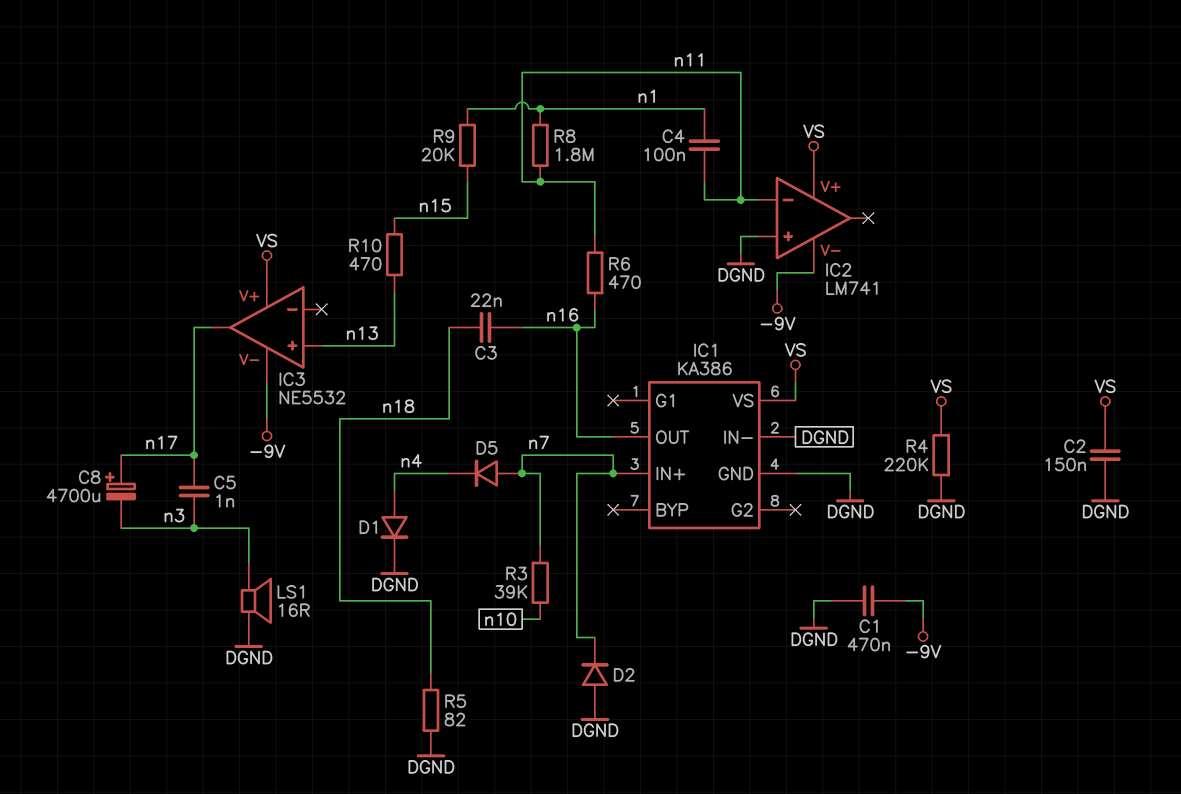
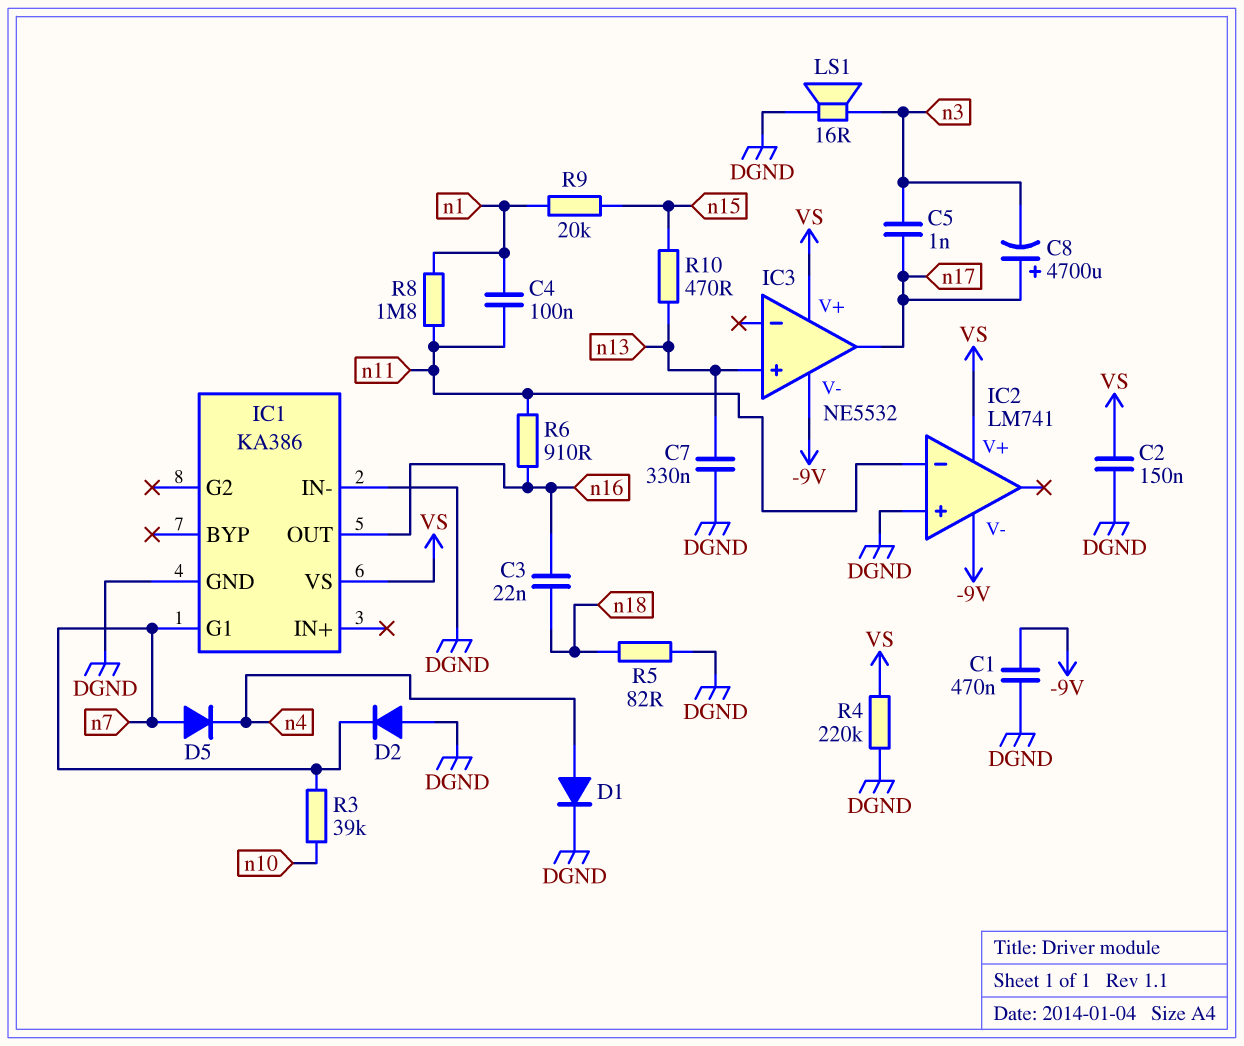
C7: none -> 330nF (DGND, n13)
IC1 pin G1: none -> n7
IC1 pin IN+: n7 -> none
R6: 470 (n11, n16) -> 910 (n11, n16)

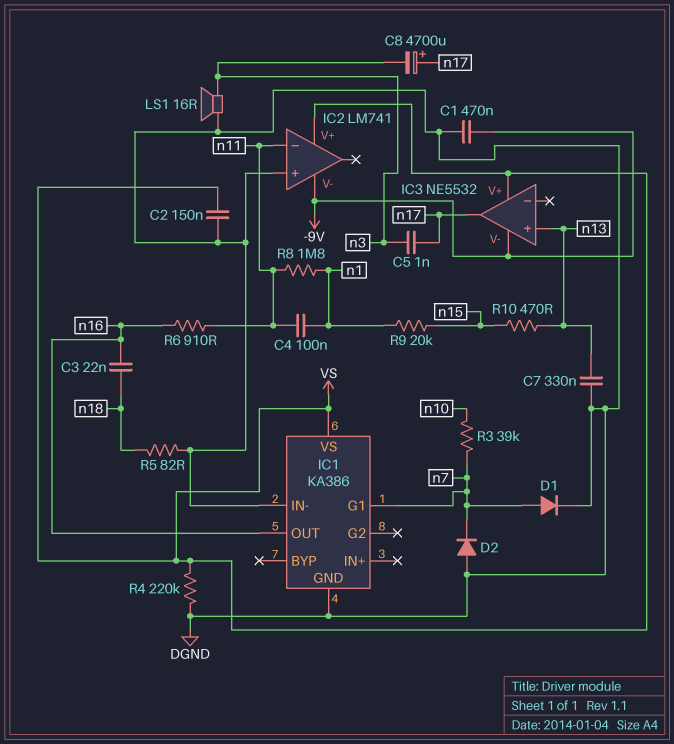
D1: diode (A n4, K DGND) -> diode (A n7, K DGND)
D5: diode (A n7, K n4) -> none

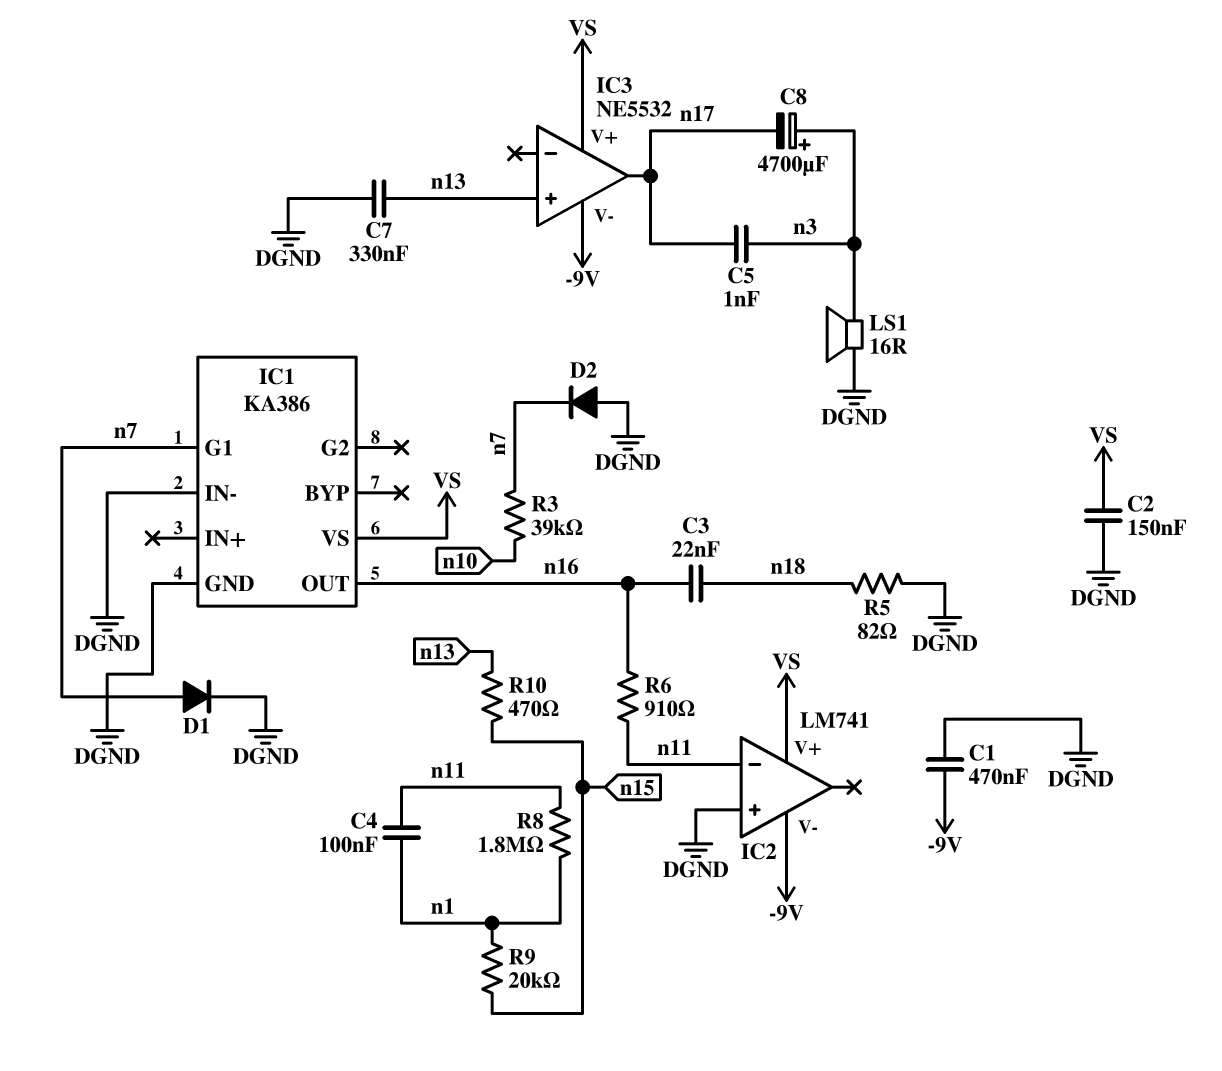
C8: 4700uF (plus n17, minus n3) -> 4700uF (plus n3, minus n17)
R4: 220k (DGND, VS) -> none

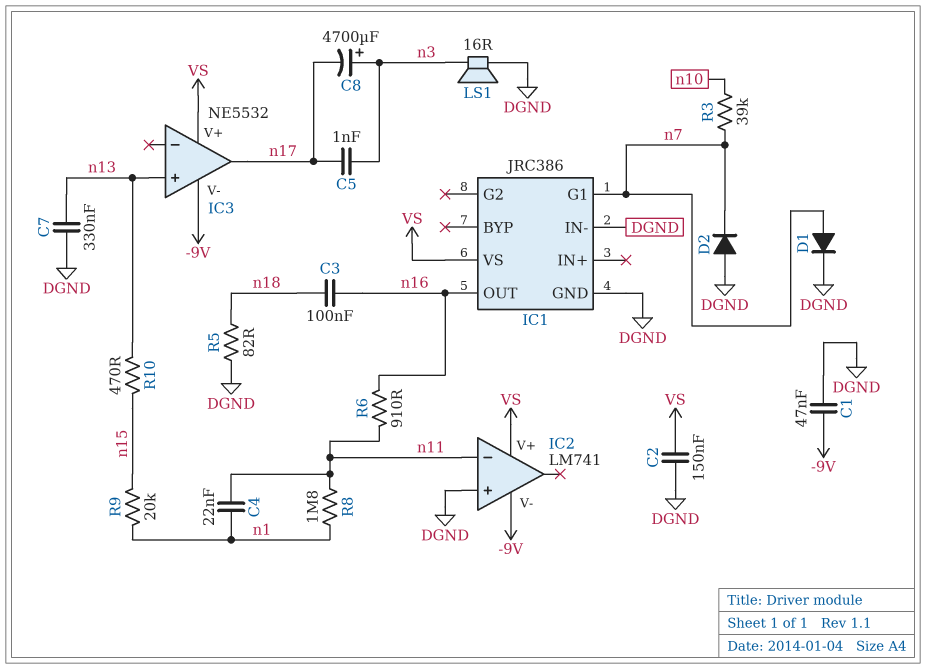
C1: 470nF (-9V, DGND) -> 47nF (-9V, DGND)
C3: 22nF (n16, n18) -> 100nF (n16, n18)
C4: 100nF (n1, n11) -> 22nF (n1, n11)
IC1: KA386 -> JRC386

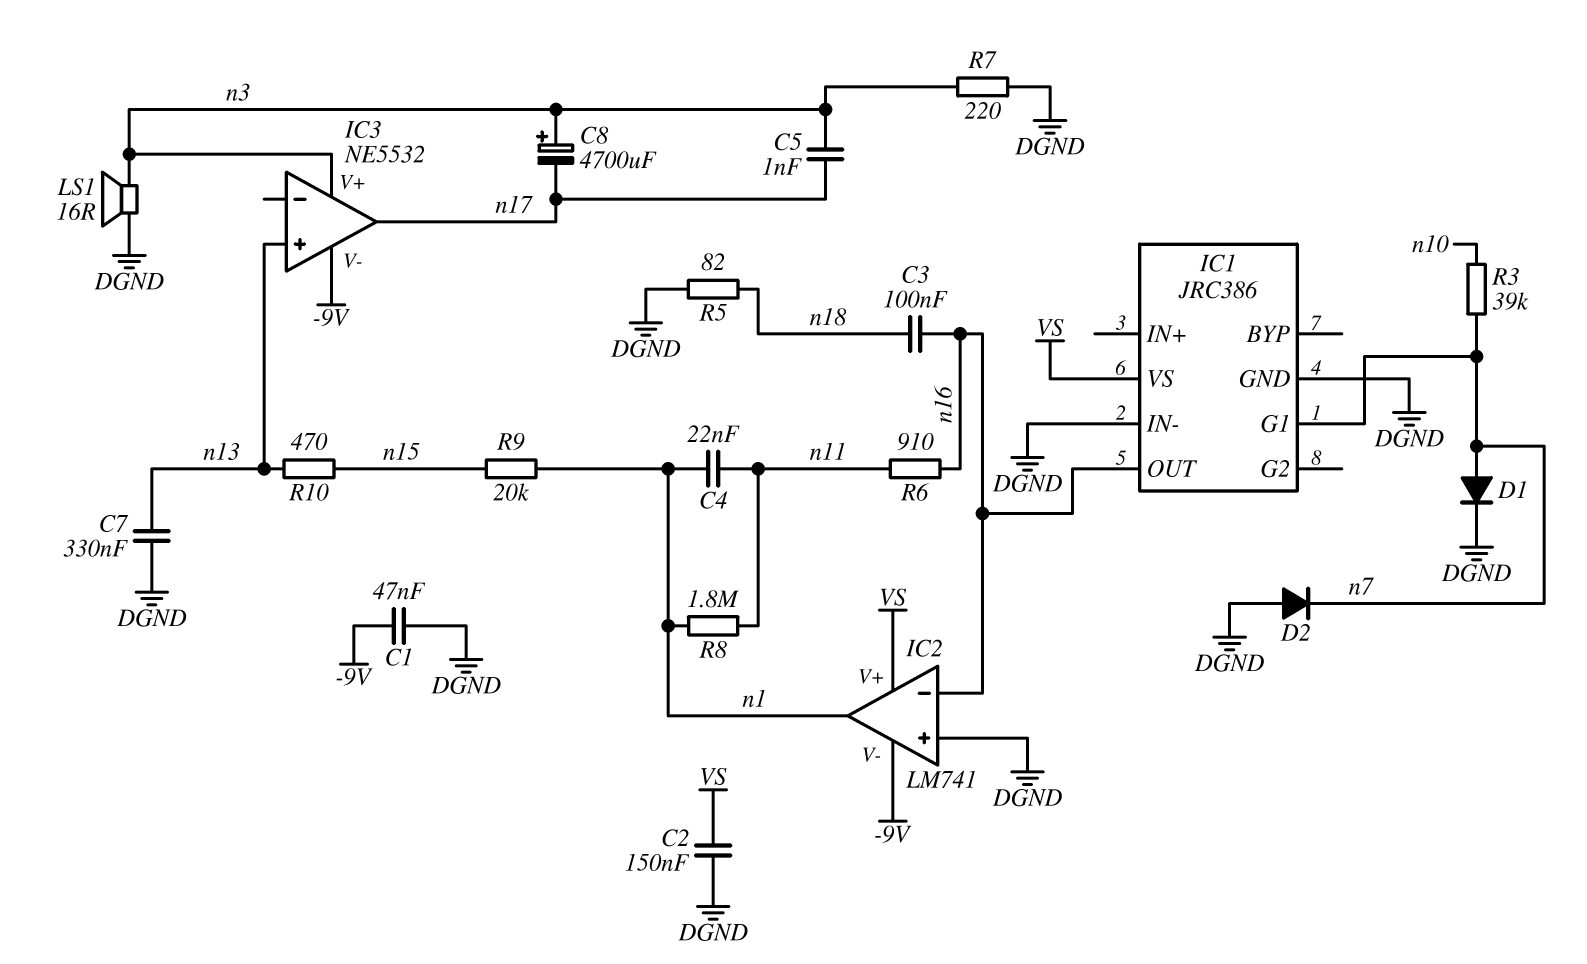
IC2 pin in-: n11 -> n16
IC2 pin out: none -> n1
IC3 pin V+: VS -> n3
R7: none -> 220 (DGND, n3)

